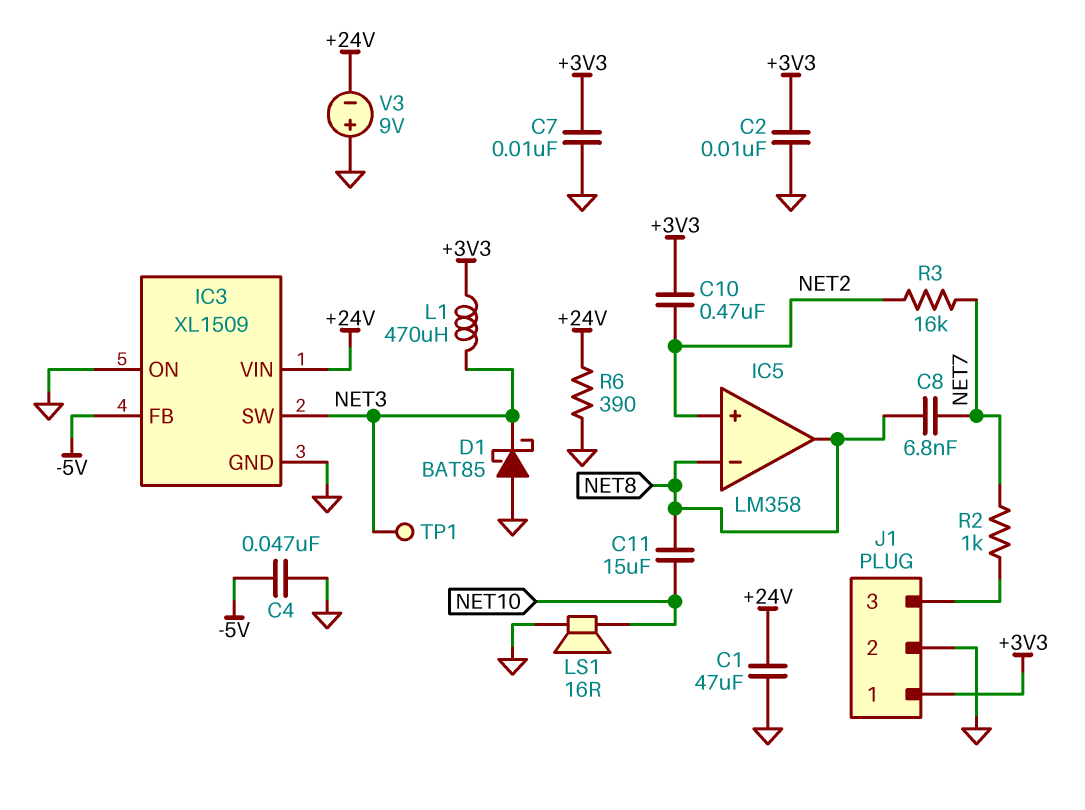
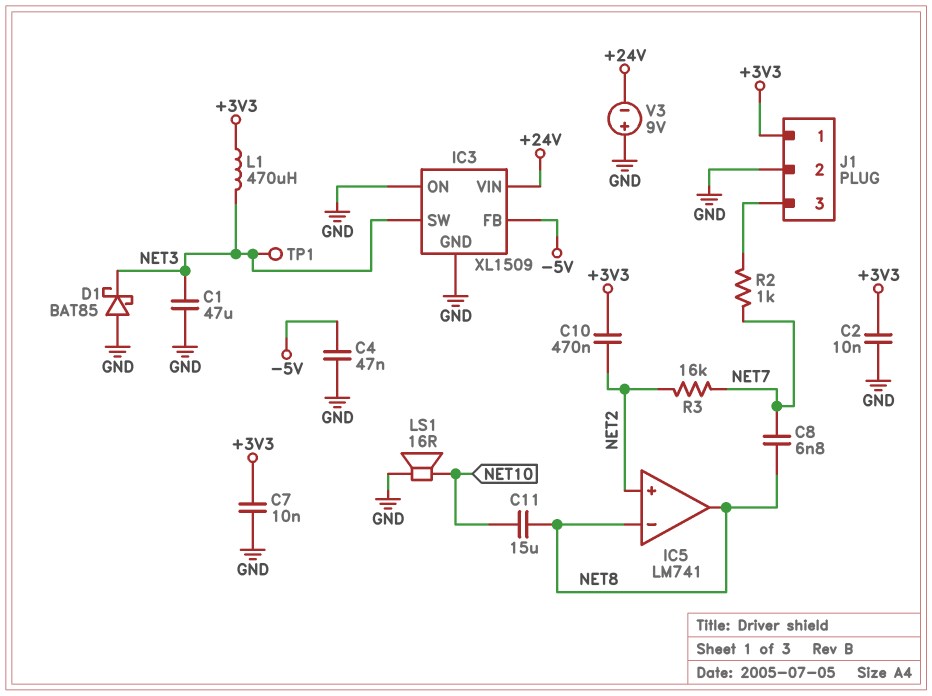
C1: 47uF (+24V, GND) -> 47uF (GND, NET3)
IC5: LM358 -> LM741
R6: 390 (+24V, GND) -> none

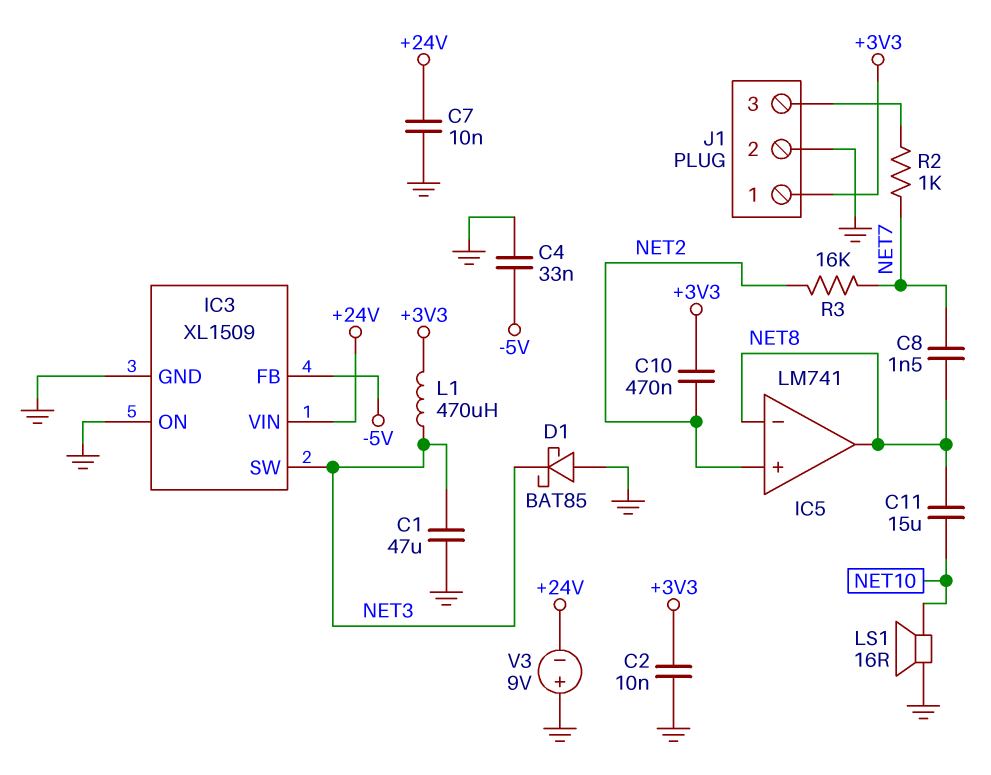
C4: 47nF (-5V, GND) -> 33nF (-5V, GND)
C7: 10nF (+3V3, GND) -> 10nF (+24V, GND)
C8: 6.8nF (NET7, NET8) -> 1.5nF (NET7, NET8)
TP1: test point (NET3) -> none

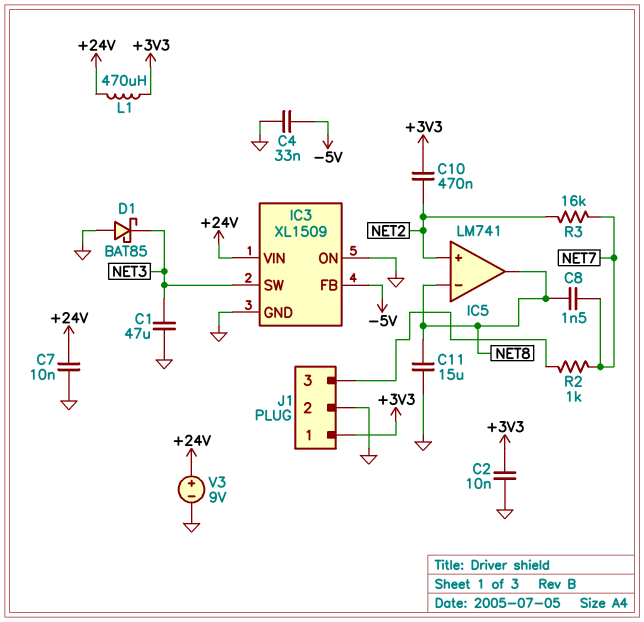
C11: 15uF (NET8, NET10) -> 15uF (GND, NET8)
L1: 470uH (+3V3, NET3) -> 470uH (+3V3, +24V)
LS1: speaker 16R (GND, NET10) -> none
V3: 9V (plus GND, minus +24V) -> 9V (plus +24V, minus GND)

